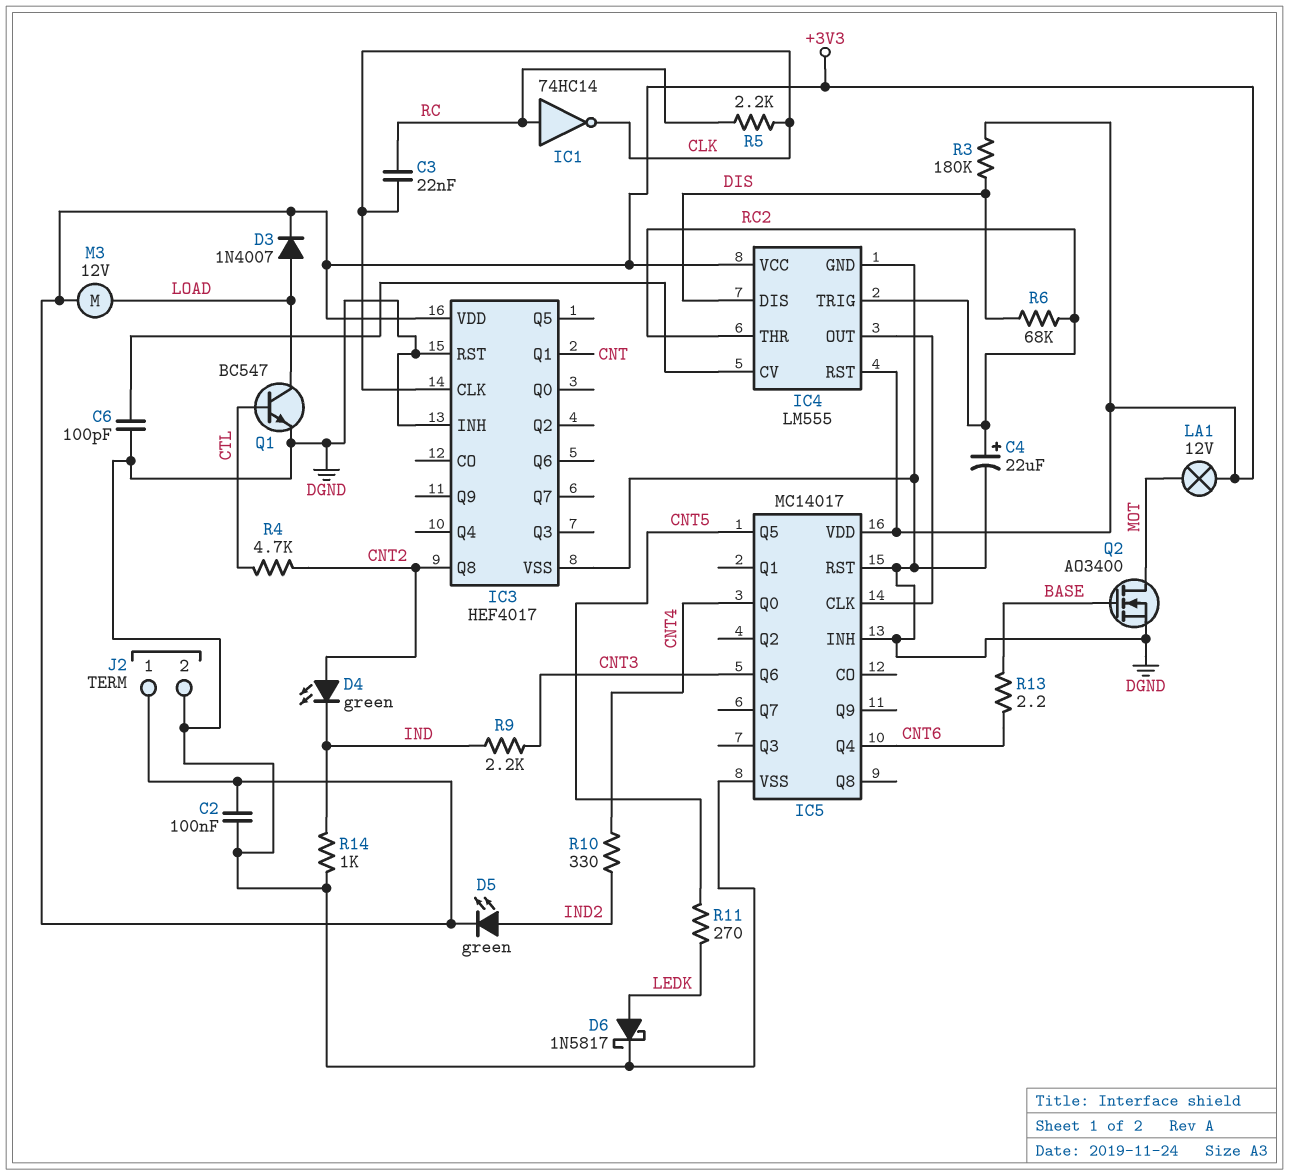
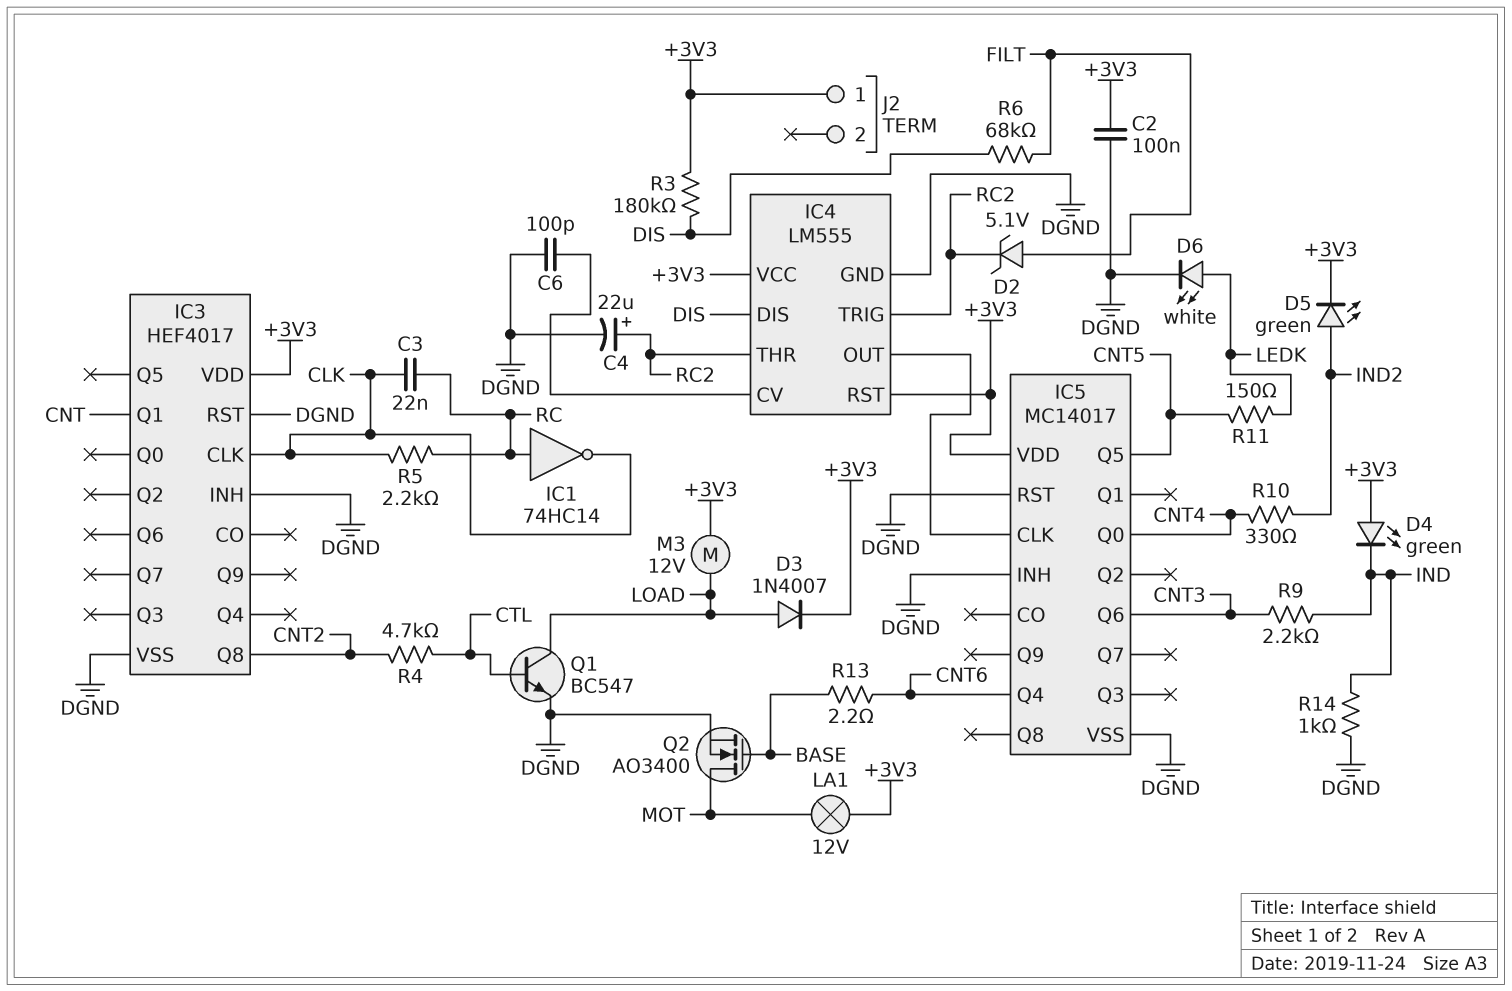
D2: none -> zener 5.1V (A FILT, K RC2)
D4: LED green (A CNT2, K IND) -> LED green (A +3V3, K IND)
D6: schottky 1N5817 (A LEDK, K DGND) -> LED white (A LEDK, K DGND)
J2 pin 2: DGND -> none
R6: 68k (DIS, RC2) -> 68k (DIS, FILT)
R11: 270 (CNT5, LEDK) -> 150 (CNT5, LEDK)

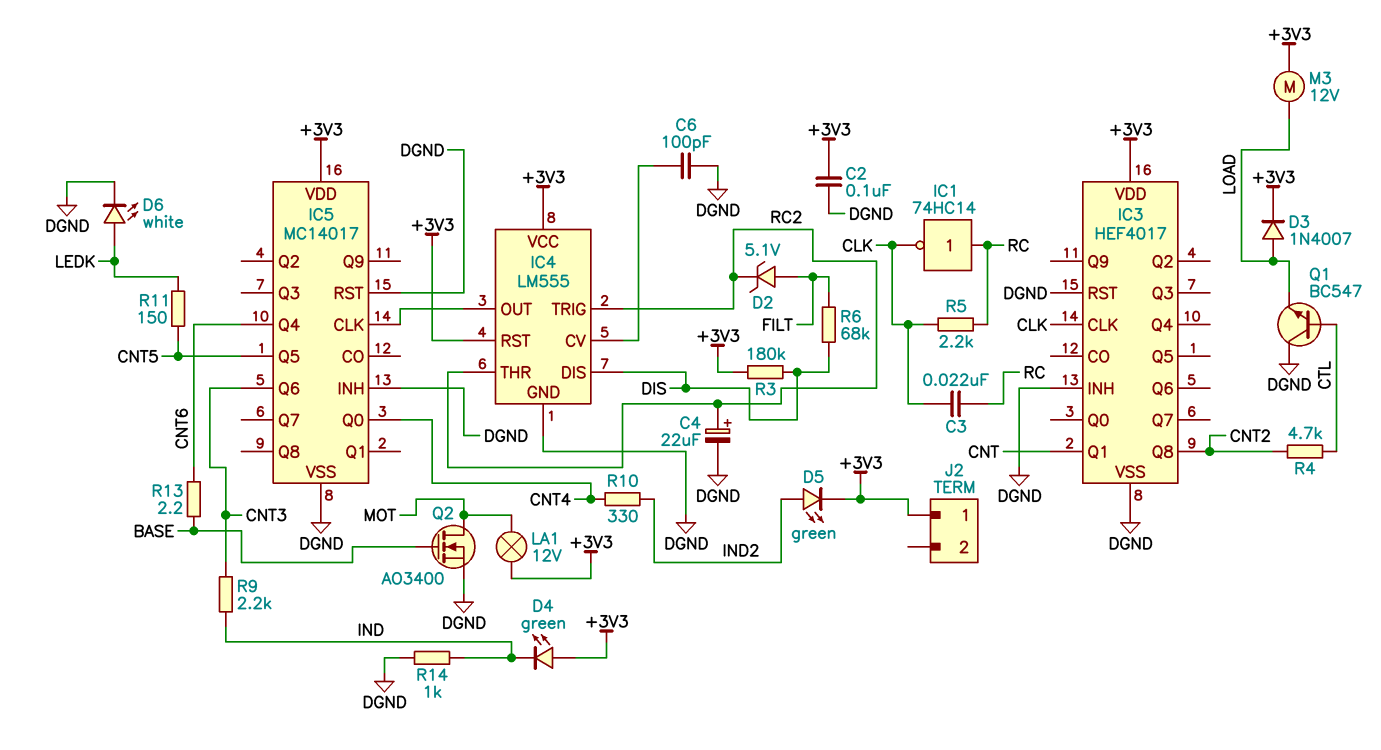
Q1: NPN BC547 (B CTL, C LOAD, E DGND) -> NPN BC547 (B CTL, C DGND, E LOAD)

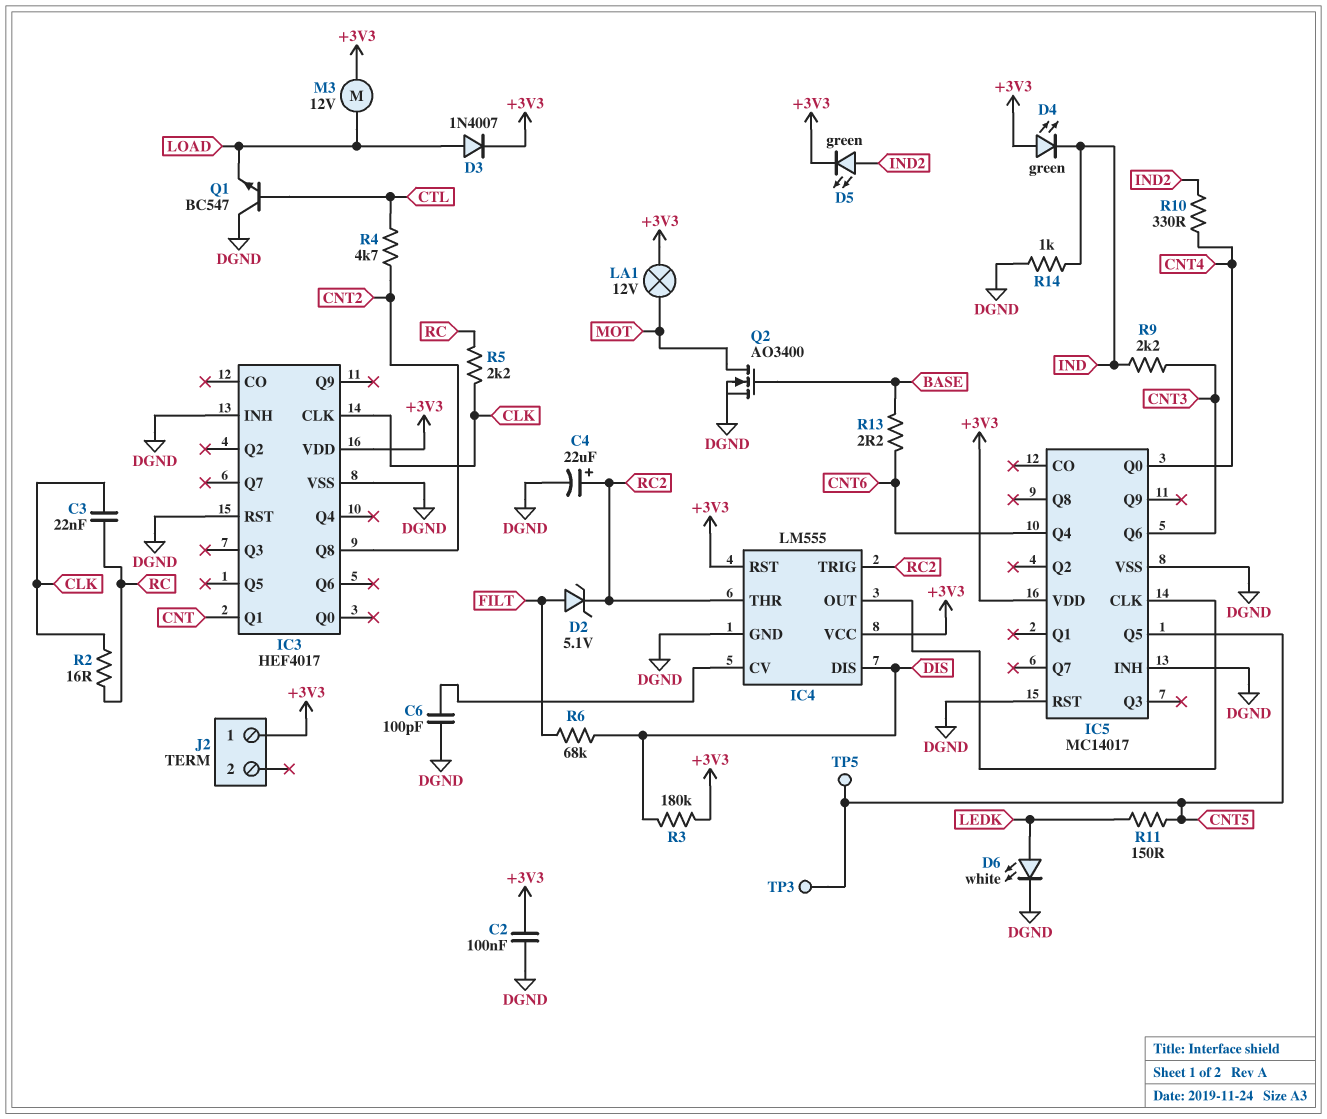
IC1: NOT 74HC14 (in RC, out CLK) -> none
R2: none -> 16 (CLK, RC)
TP3: none -> test point (CNT5)
TP5: none -> test point (CNT5)

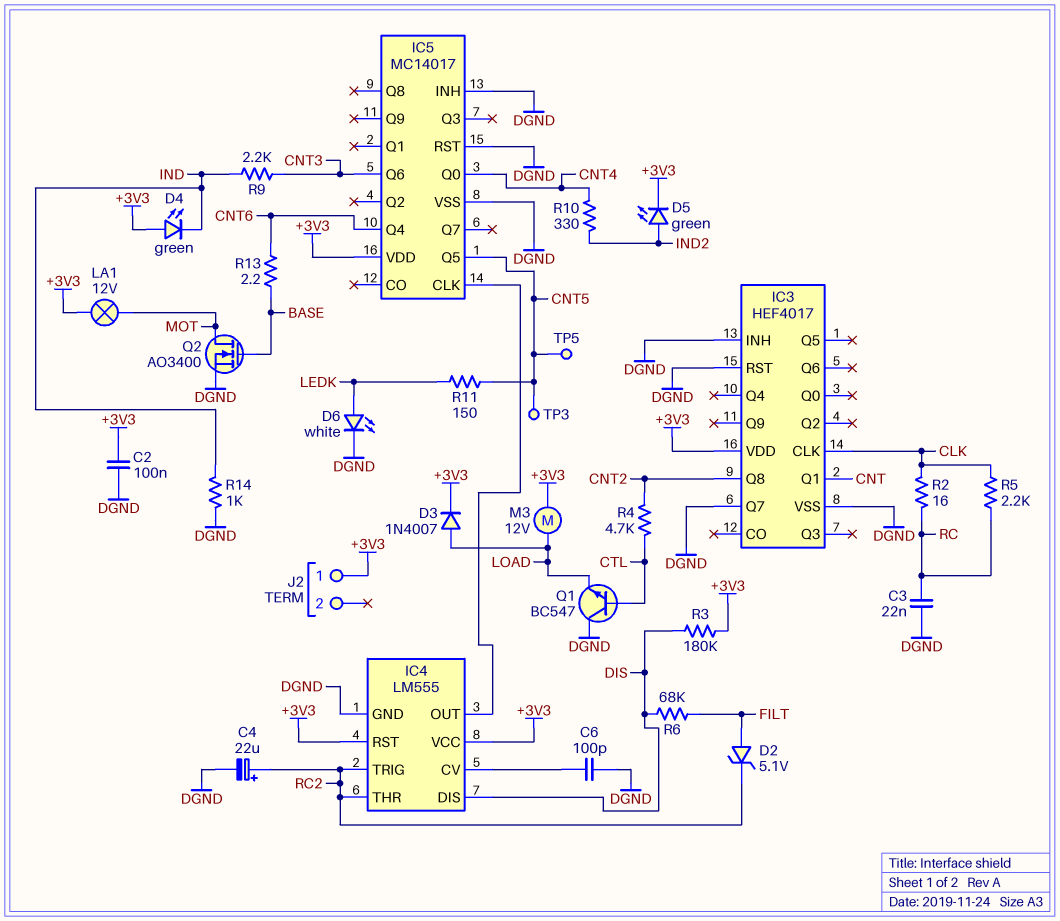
C3: 22nF (CLK, RC) -> 22nF (DGND, RC)
IC3 pin Q7: none -> DGND

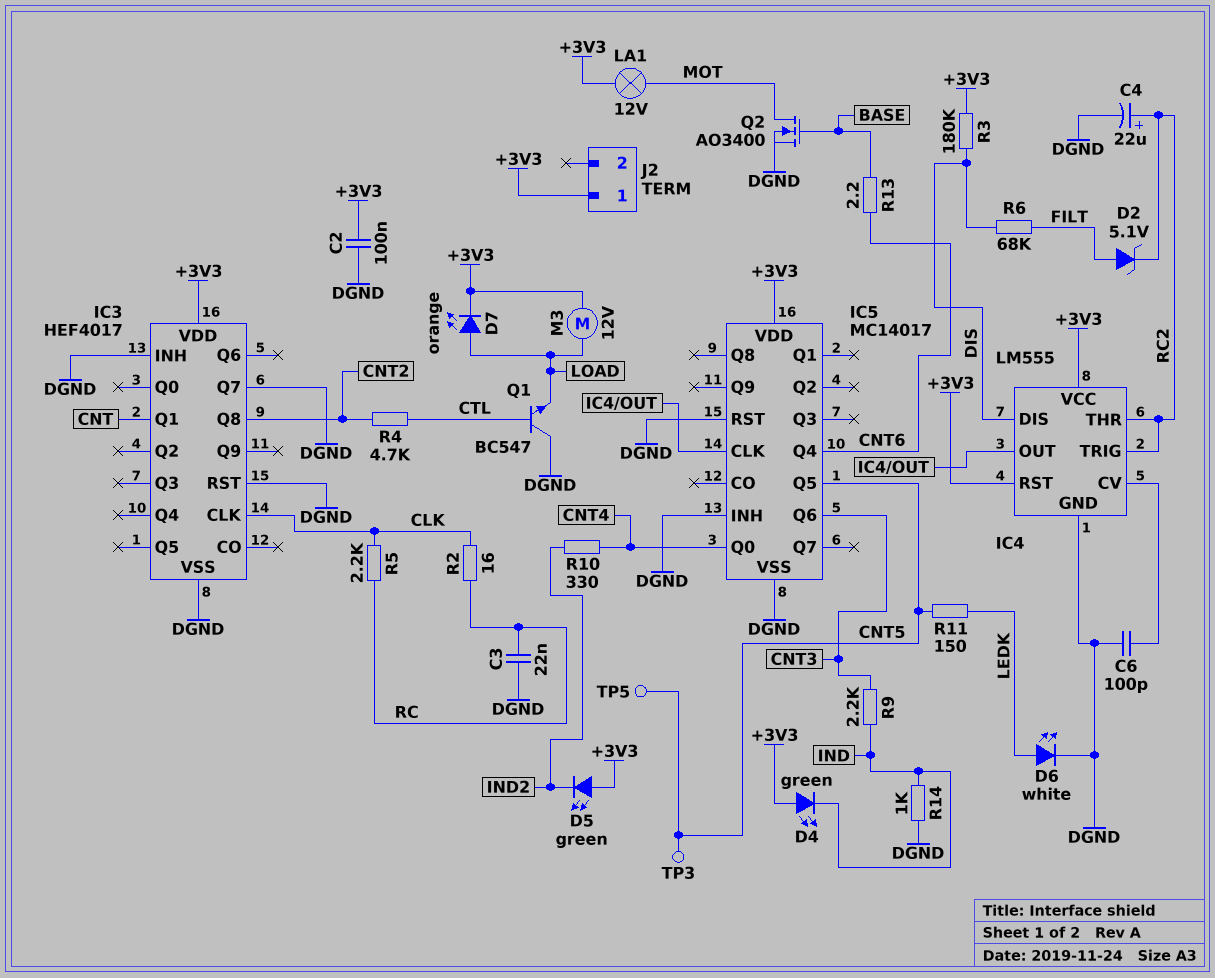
D3: diode 1N4007 (A LOAD, K +3V3) -> none
D5: LED green (A IND2, K +3V3) -> LED green (A +3V3, K IND2)
D7: none -> LED orange (A LOAD, K +3V3)

